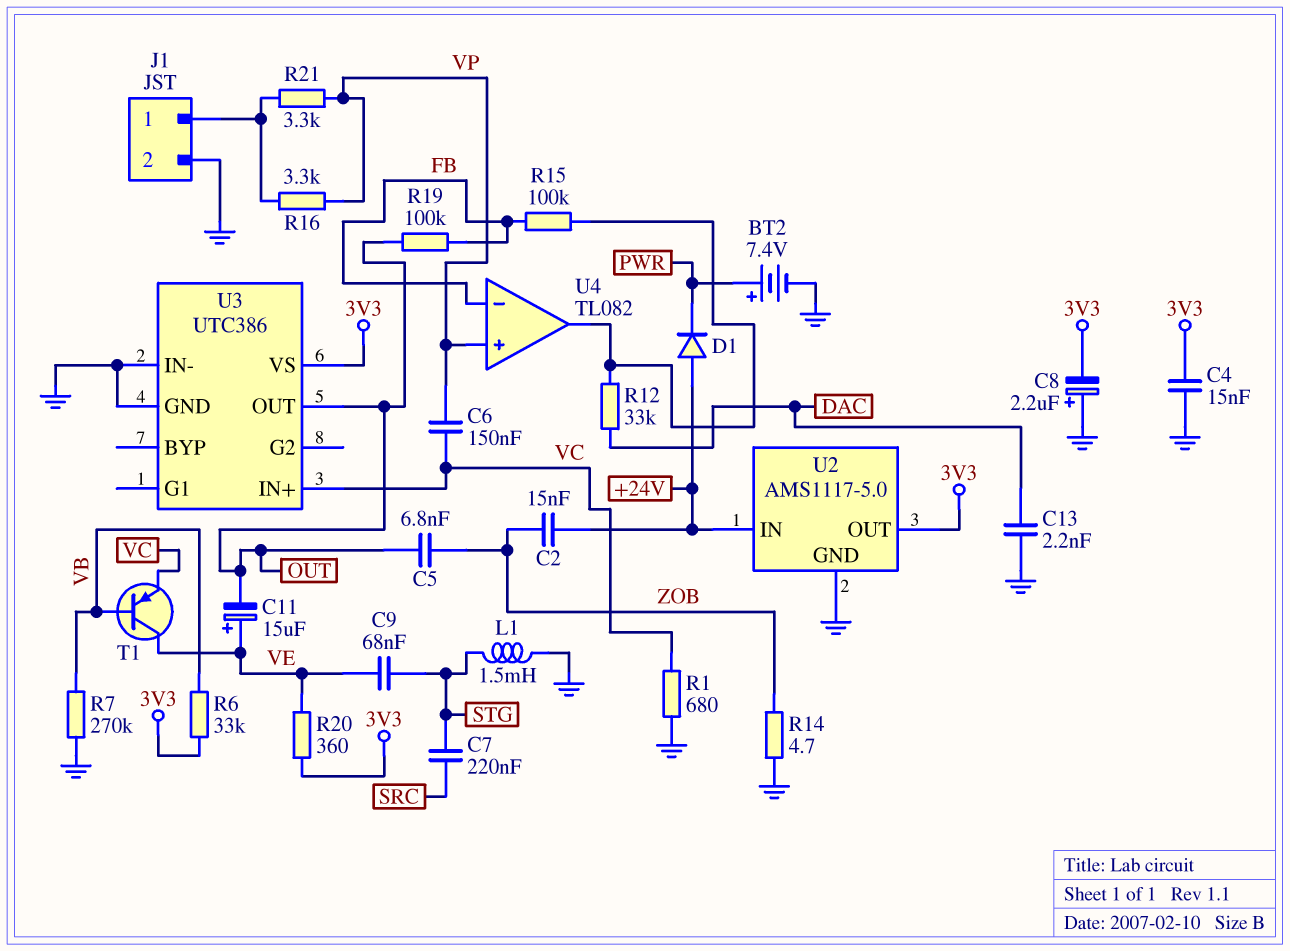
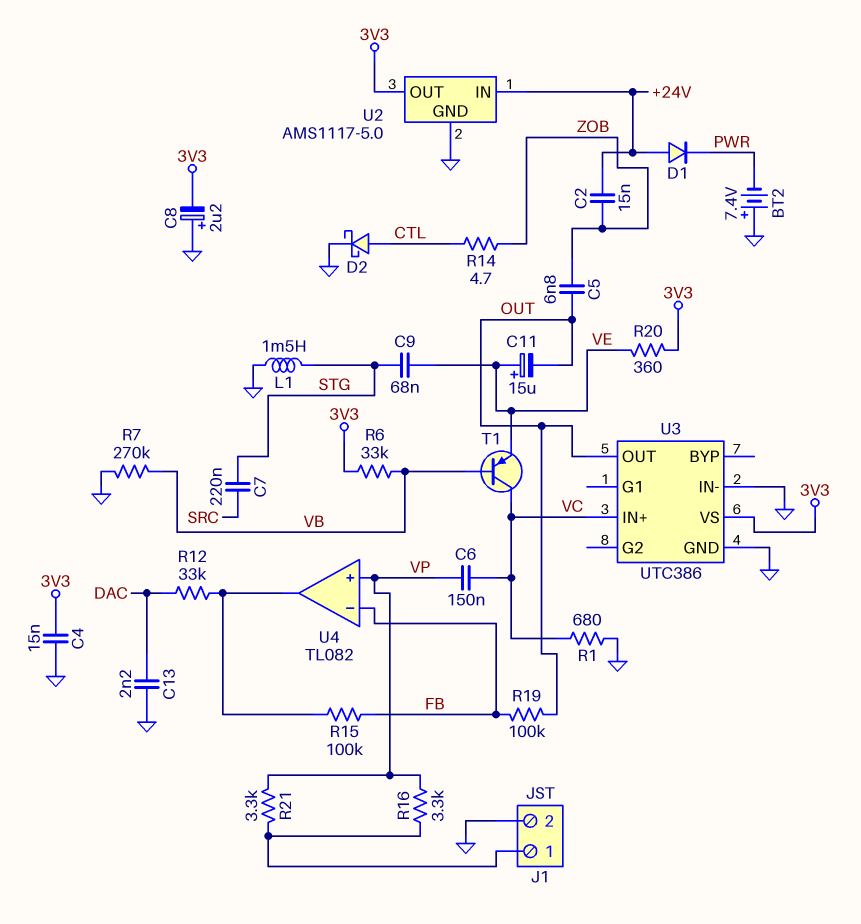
BT2: 7.4V (plus PWR, minus GND) -> 7.4V (plus GND, minus PWR)
D2: none -> schottky (A CTL, K GND)
R14: 4.7 (GND, ZOB) -> 4.7 (CTL, ZOB)
T1: PNP (B VB, C VE, E VC) -> PNP (B VB, C VC, E VE)

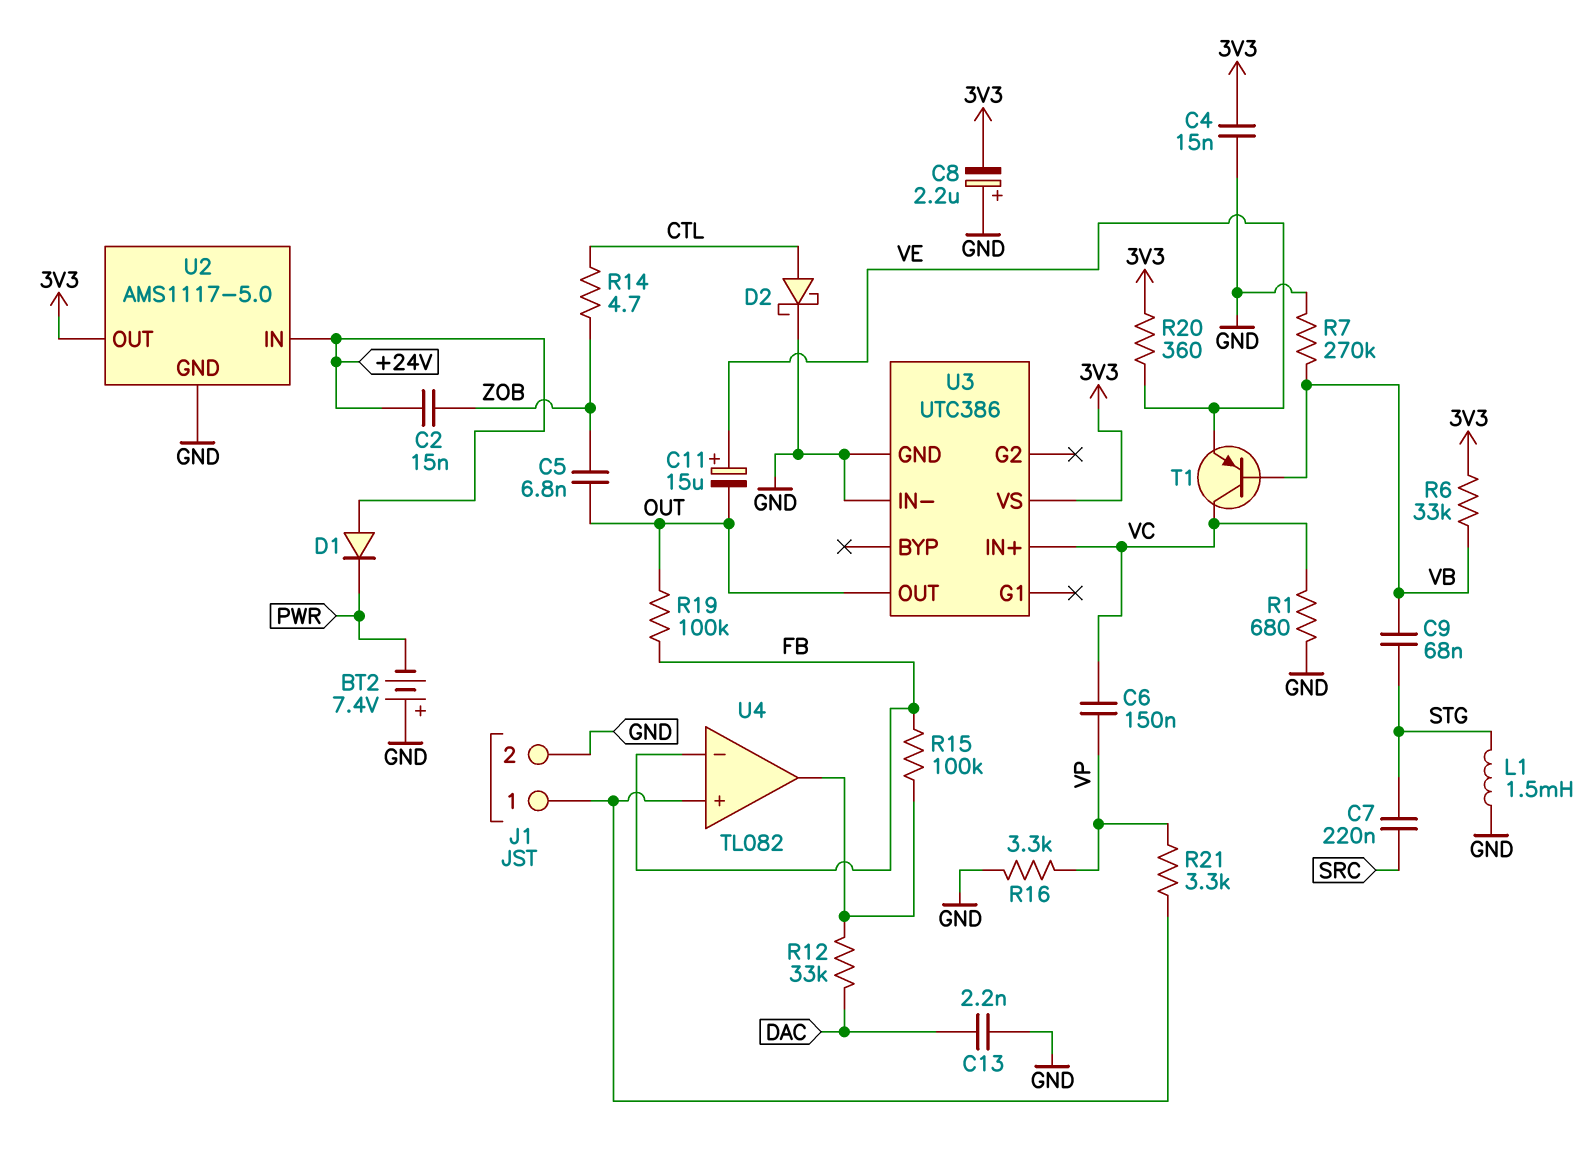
C9: 68nF (STG, VE) -> 68nF (STG, VB)
R16: 3.3k (J1/1, VP) -> 3.3k (GND, VP)
U4 pin in+: VP -> J1/1

